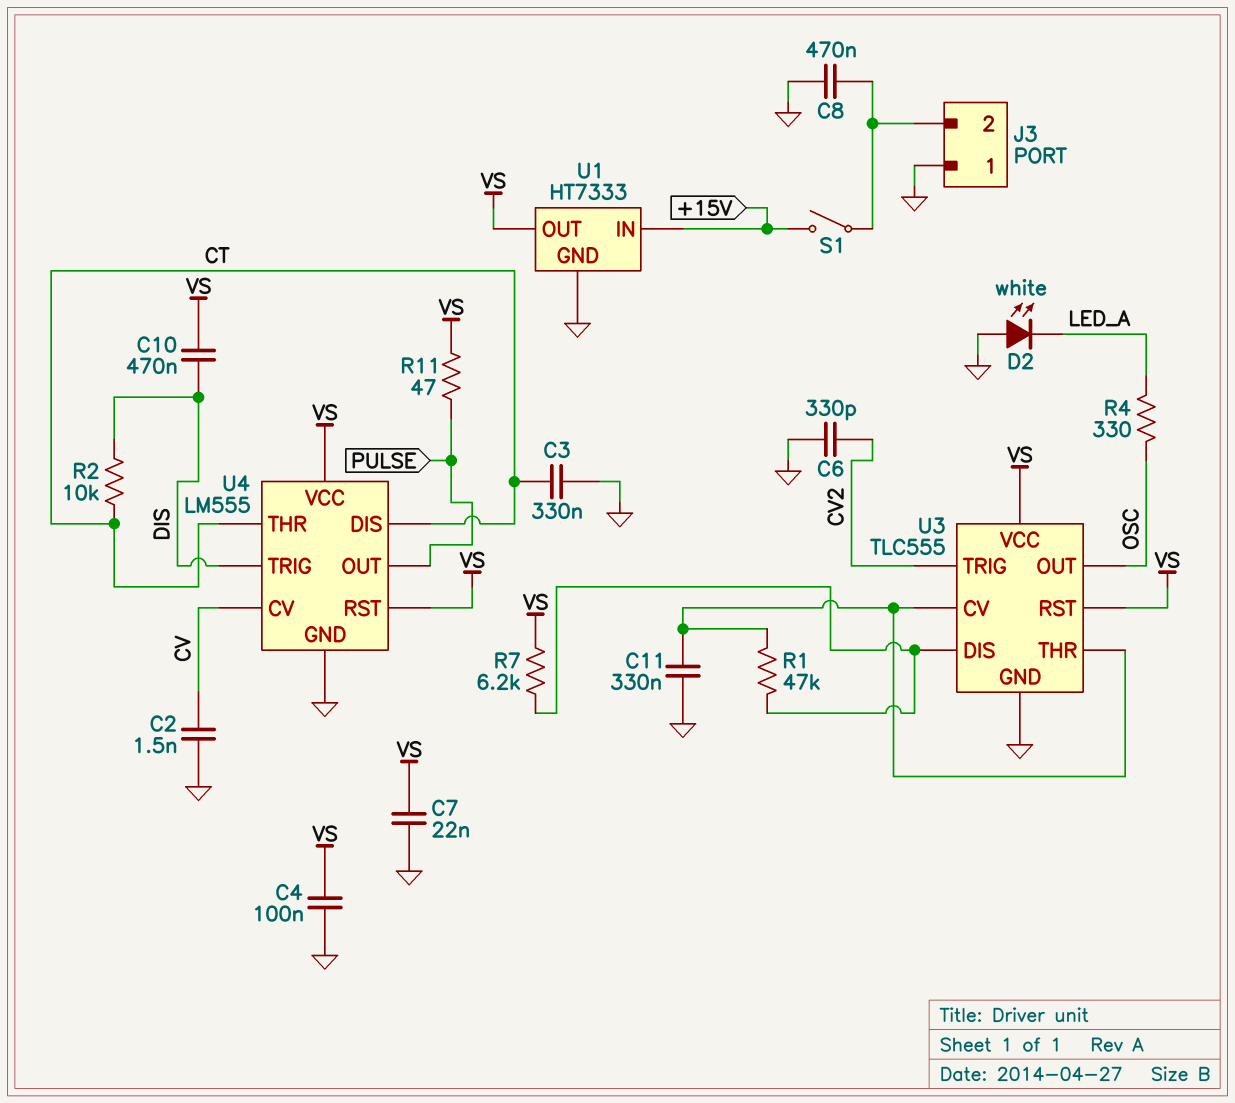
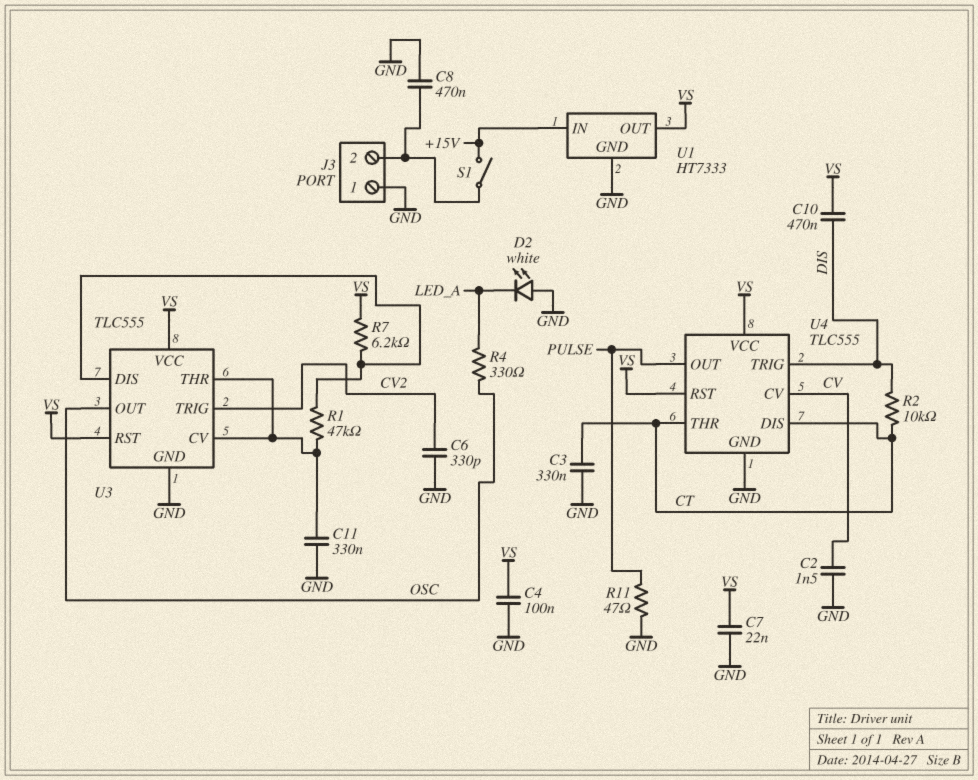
R11: 47 (PULSE, VS) -> 47 (GND, PULSE)
U4: LM555 -> TLC555

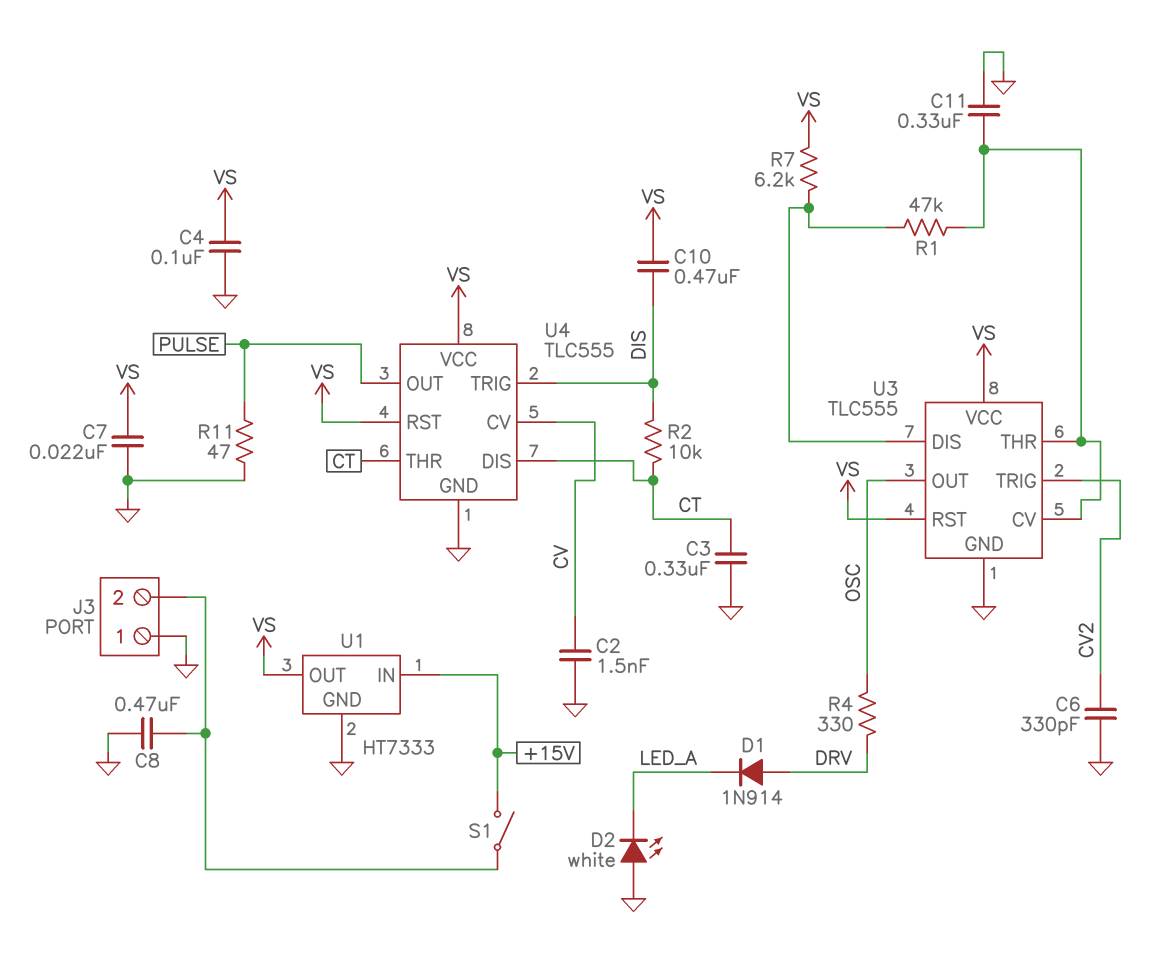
D1: none -> diode 1N914 (A DRV, K LED_A)
R4: 330 (LED_A, OSC) -> 330 (DRV, OSC)

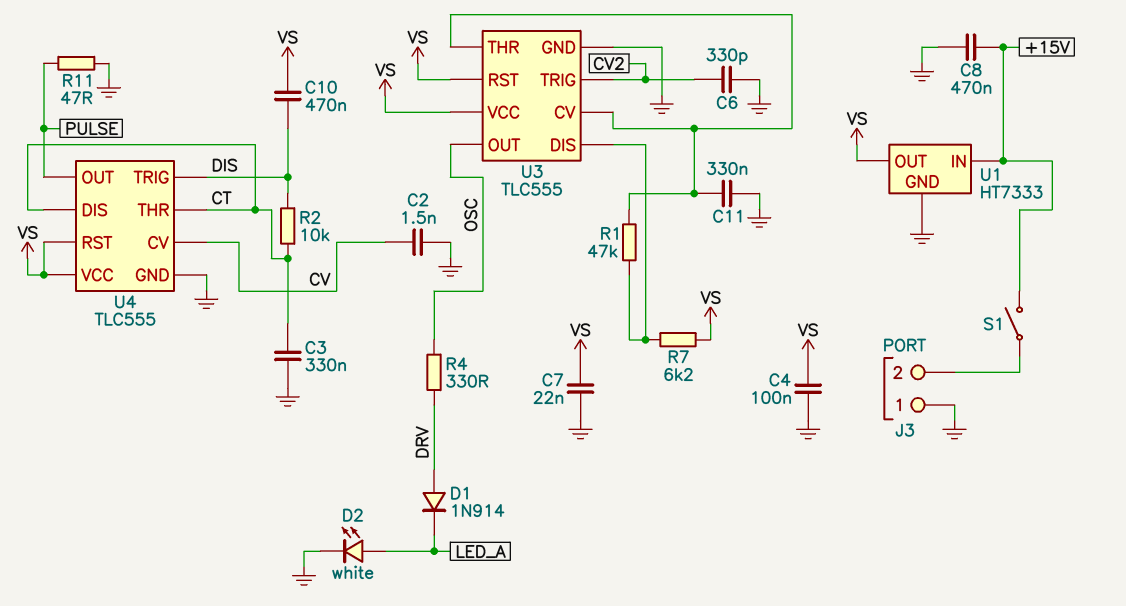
C8: 470nF (GND, J3/2) -> 470nF (+15V, GND)
D2: LED white (A GND, K LED_A) -> LED white (A LED_A, K GND)

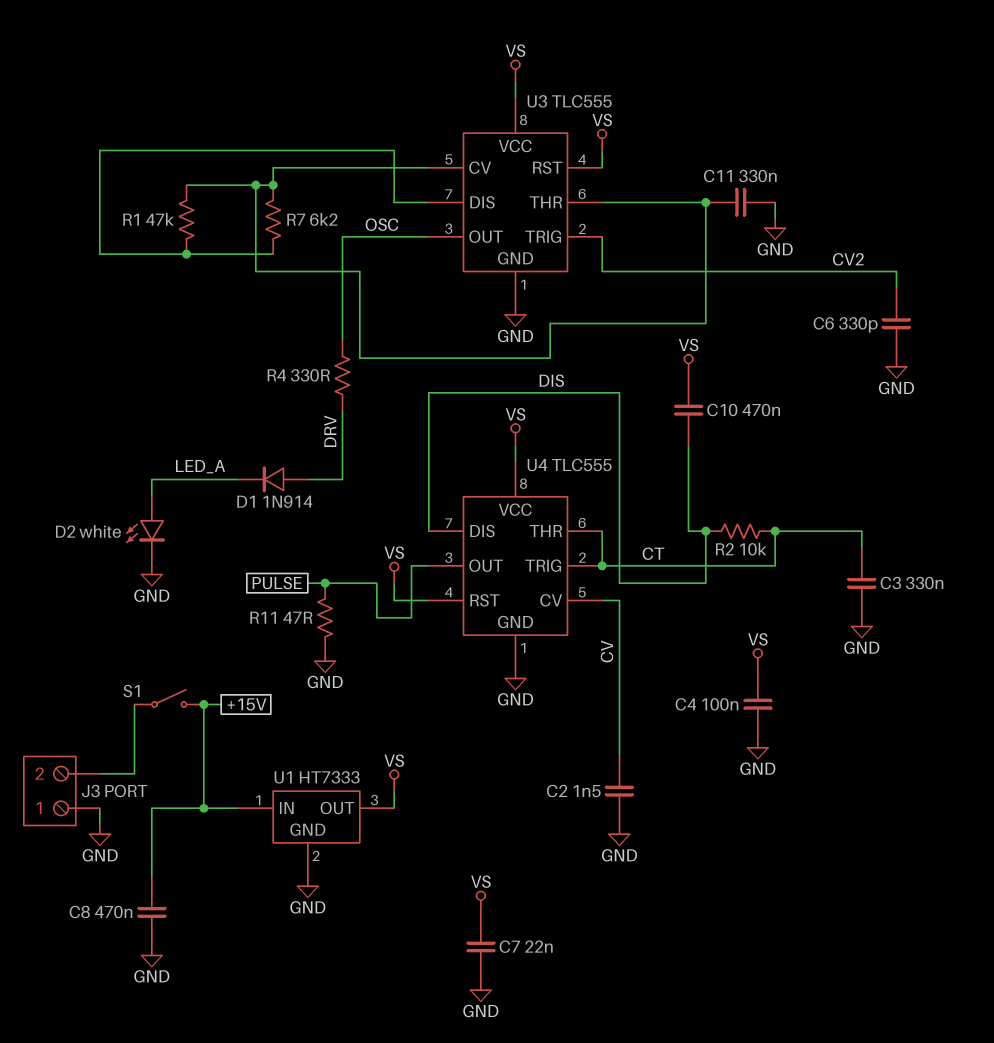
R7: 6.2k (U3/DIS, VS) -> 6.2k (U3/CV, U3/DIS)
U4 pin DIS: CT -> DIS
U4 pin TRIG: DIS -> CT

